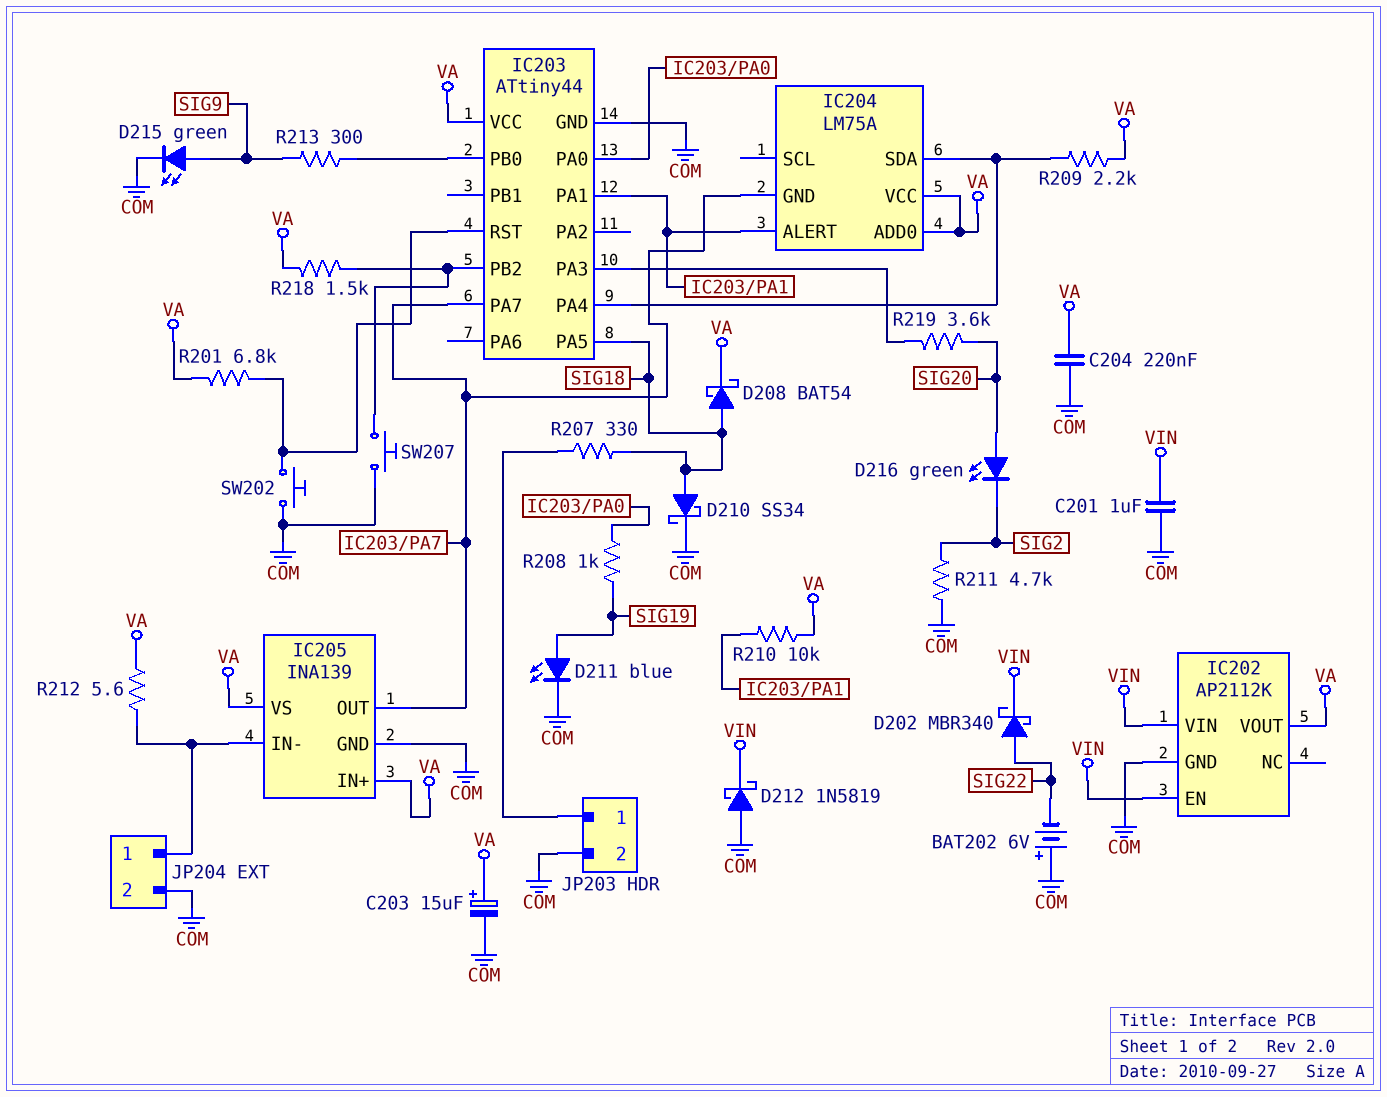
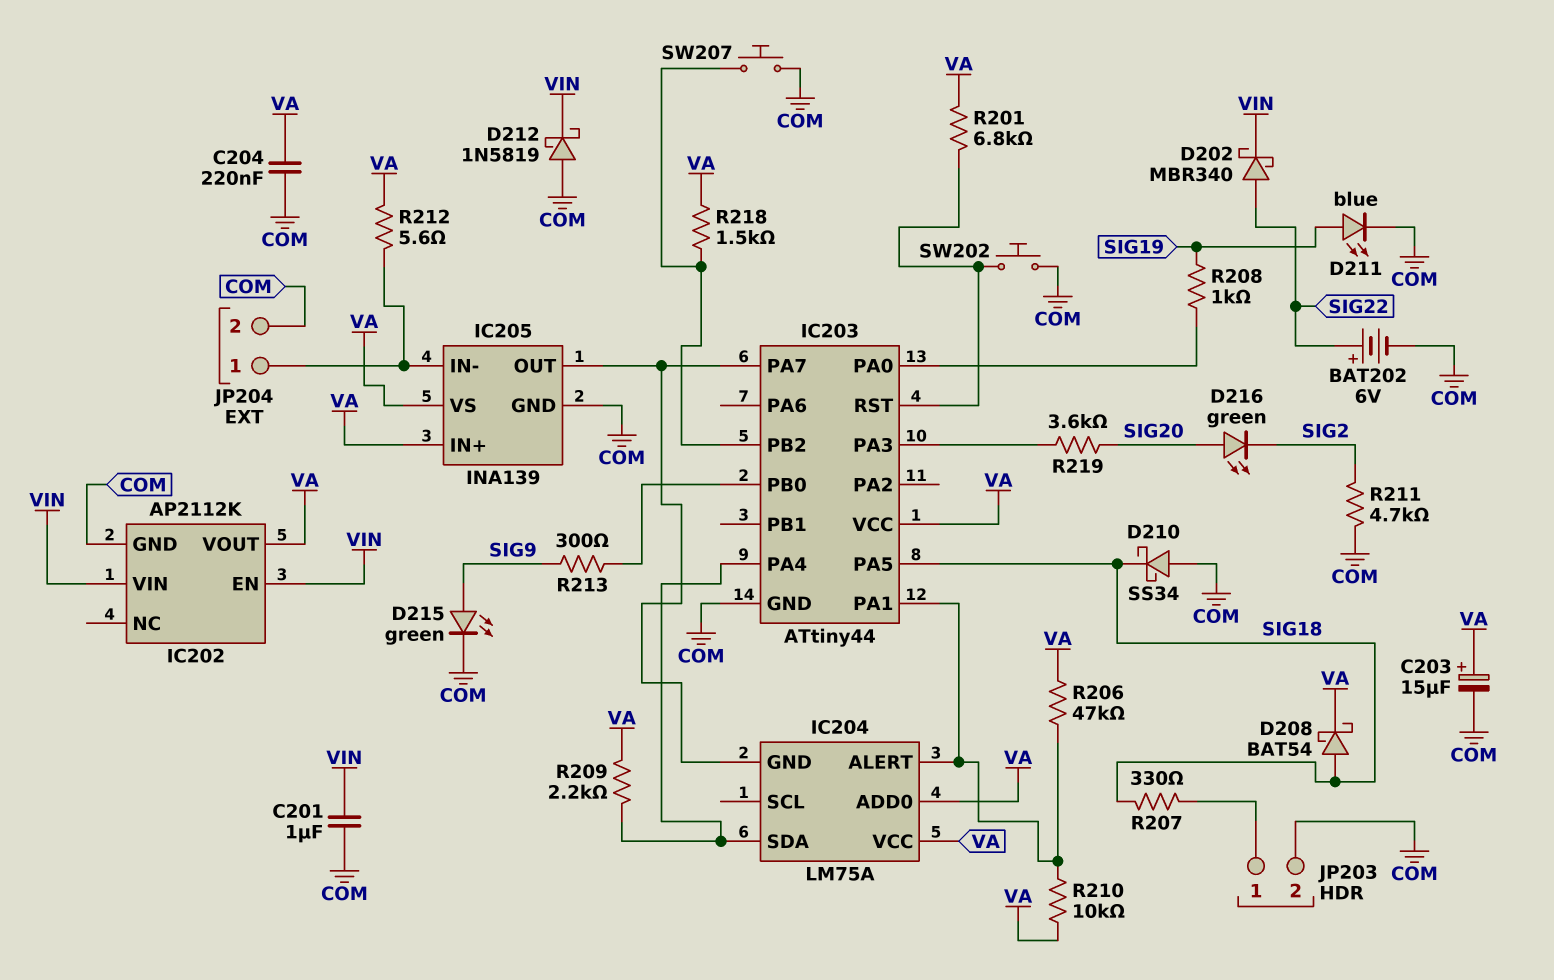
BAT202: 6V (plus COM, minus SIG22) -> 6V (plus SIG22, minus COM)
D210: schottky SS34 (A SIG18, K COM) -> schottky SS34 (A COM, K SIG18)
R206: none -> 47k (IC203/PA1, VA)

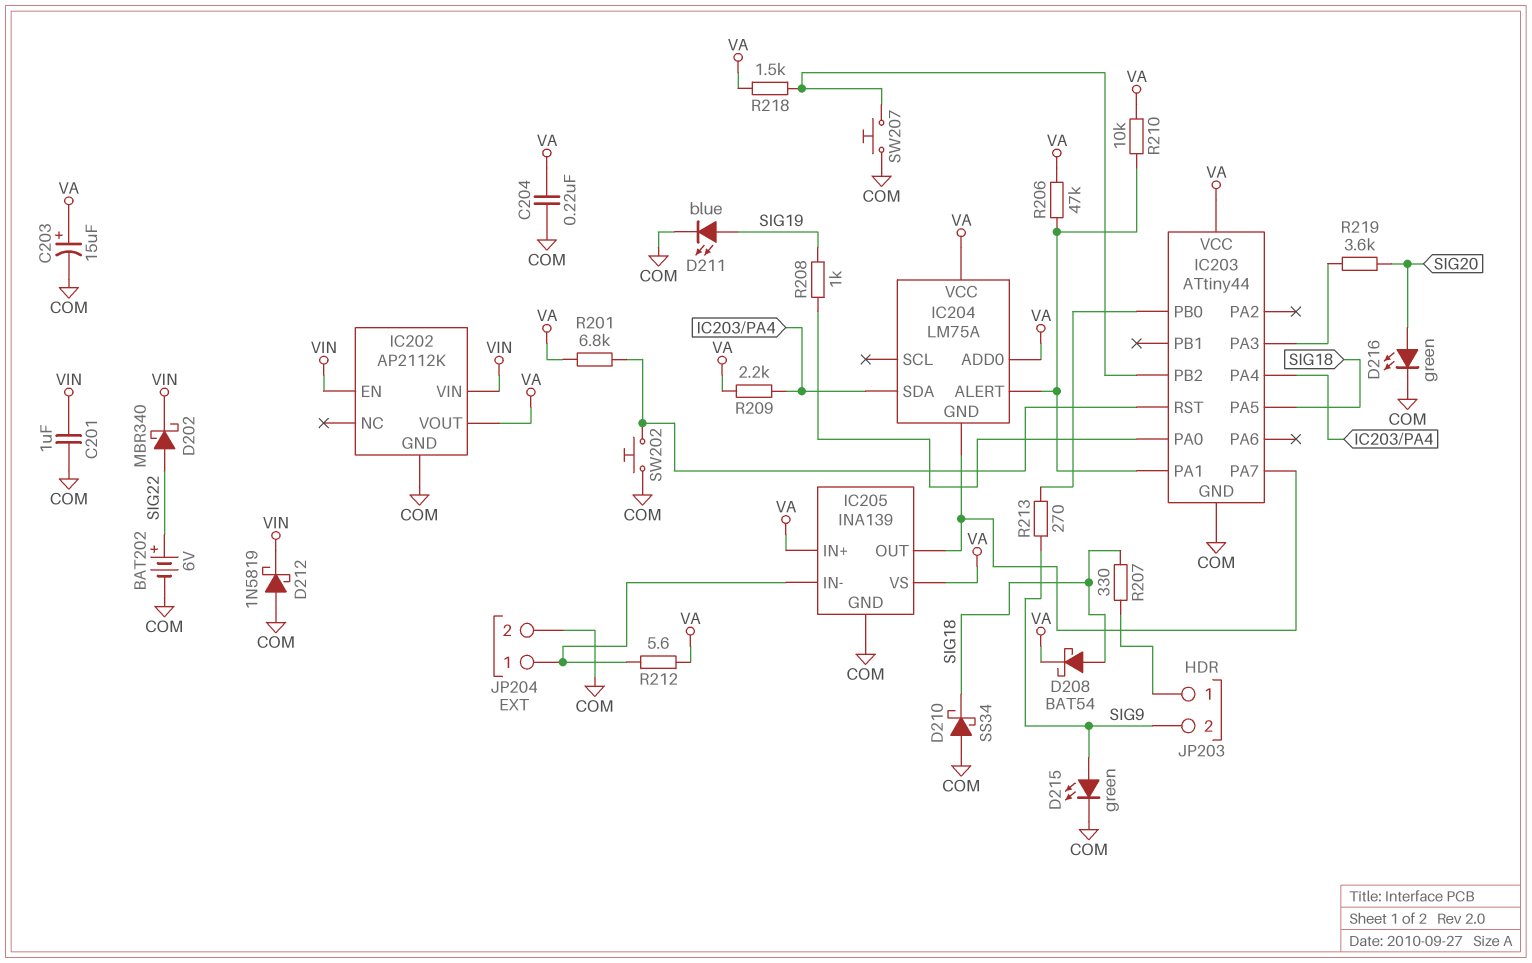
D216: LED green (A SIG20, K SIG2) -> LED green (A SIG20, K COM)
JP203 pin 2: COM -> SIG9
R211: 4.7k (COM, SIG2) -> none
R213: 300 (IC203/PB0, SIG9) -> 270 (IC203/PB0, SIG9)

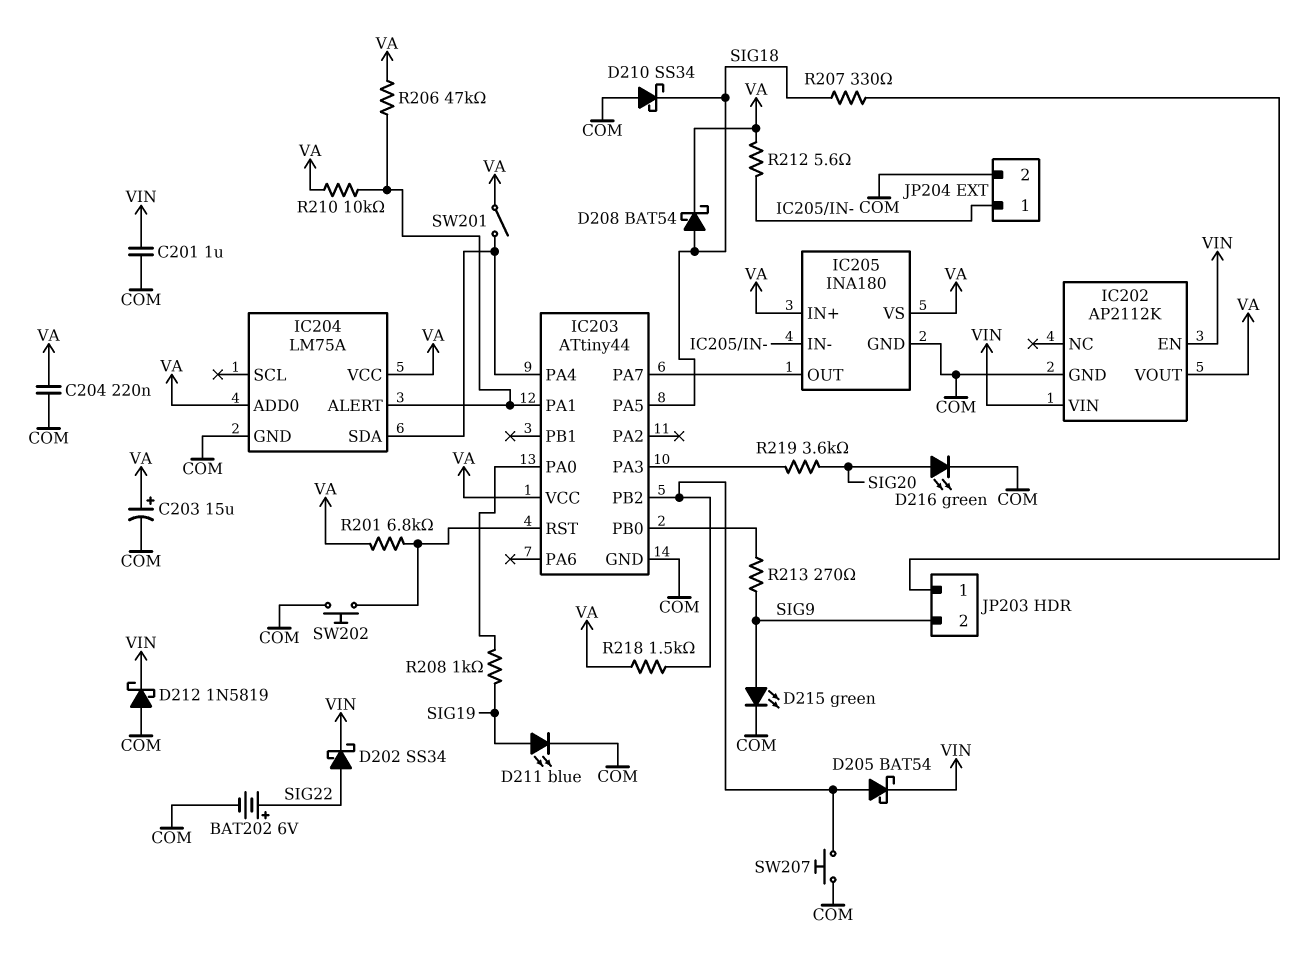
D202: schottky MBR340 (A SIG22, K VIN) -> schottky SS34 (A SIG22, K VIN)
D205: none -> schottky BAT54 (A IC203/PB2, K VIN)
IC204 pin GND: IC203/PA7 -> COM
IC205: INA139 -> INA180
R209: 2.2k (IC203/PA4, VA) -> none
SW201: none -> switch (IC203/PA4, VA)

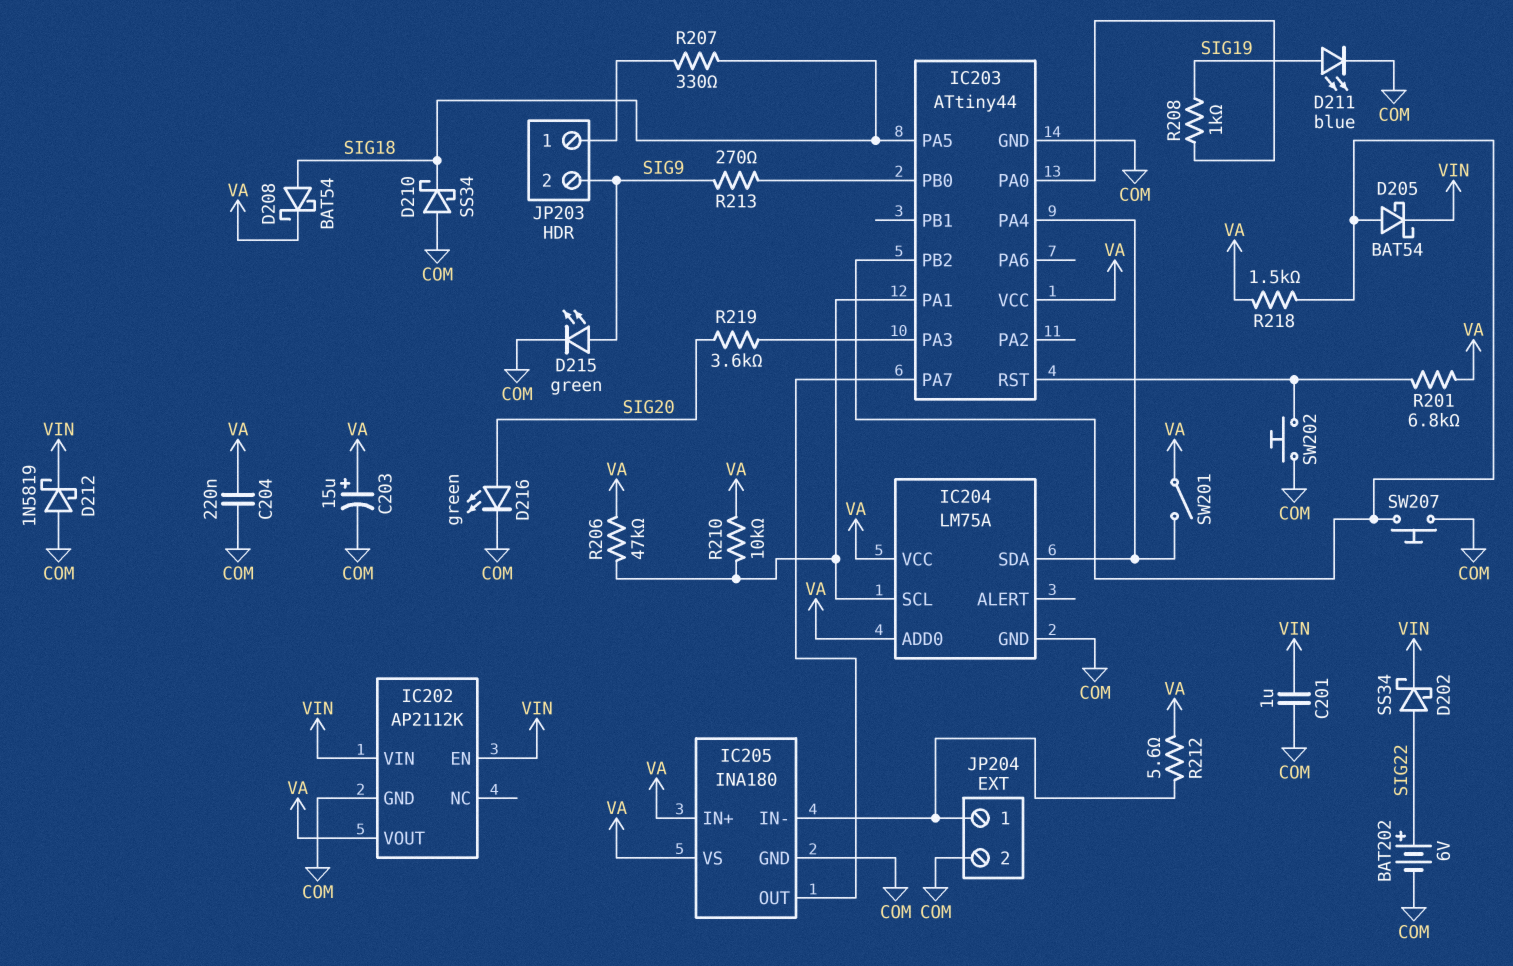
IC204 pin ALERT: IC203/PA1 -> none
IC204 pin SCL: none -> IC203/PA1

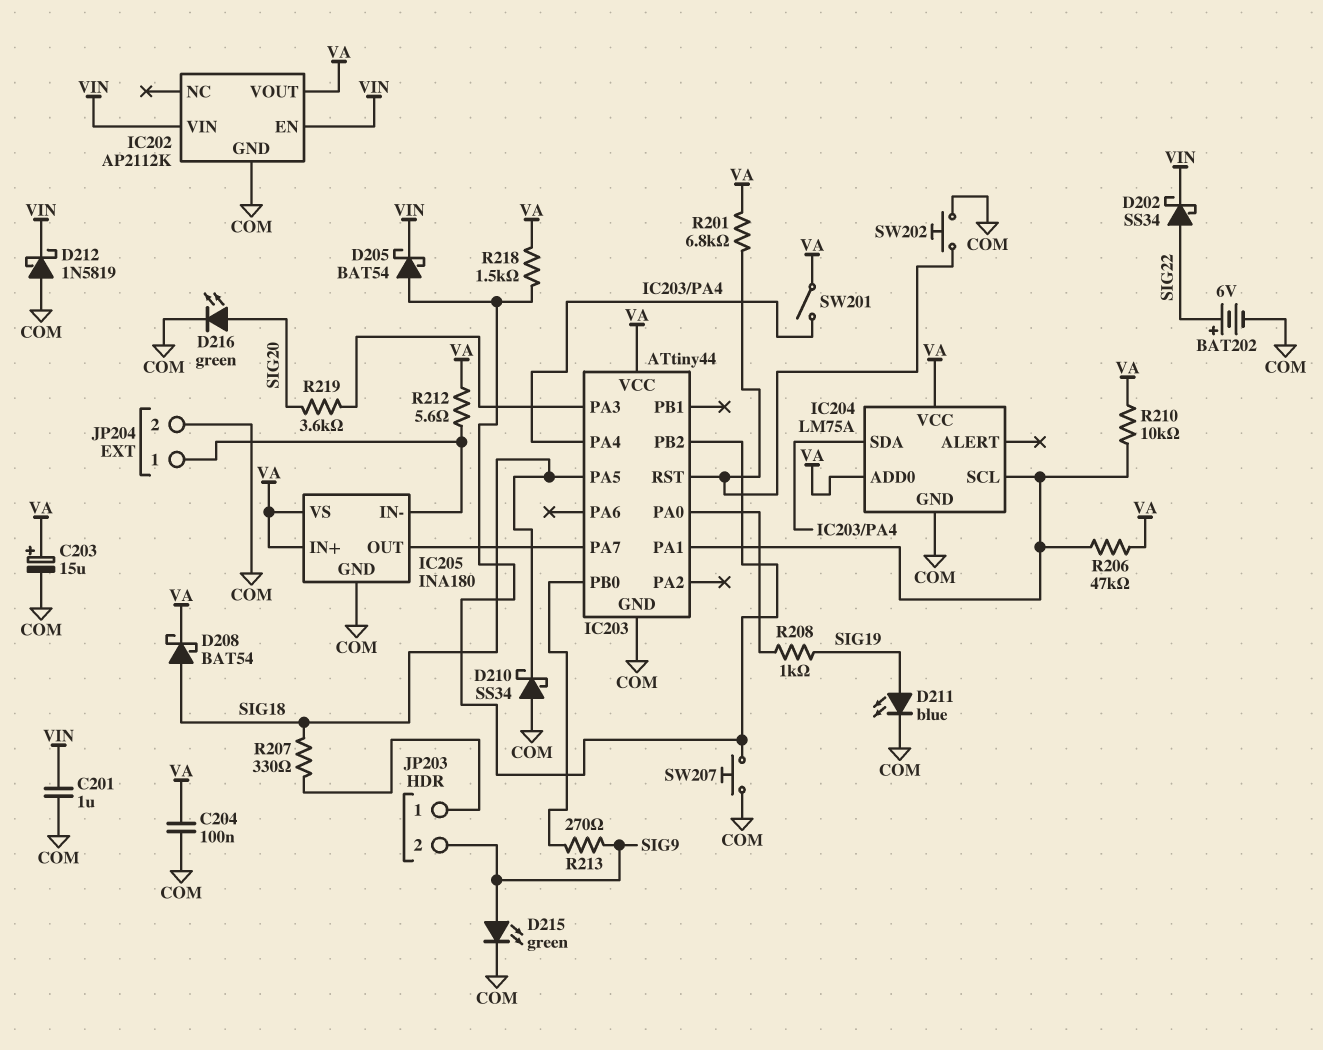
C204: 220nF (COM, VA) -> 100nF (COM, VA)

